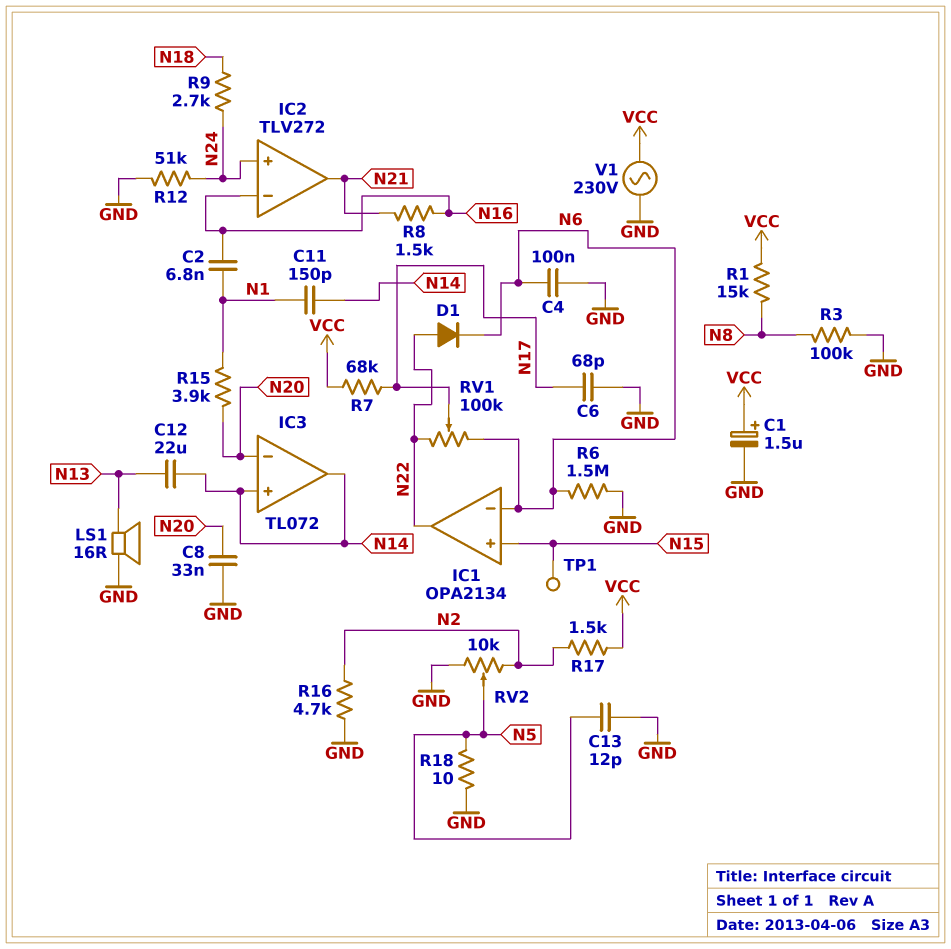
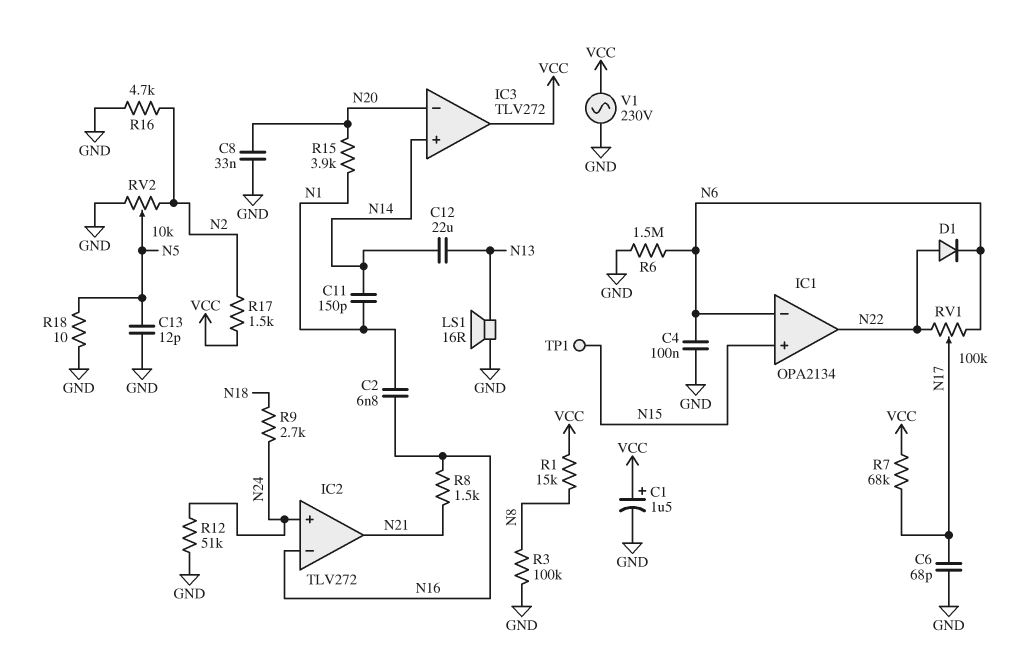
IC3: TL072 -> TLV272
IC3 pin out: N14 -> VCC

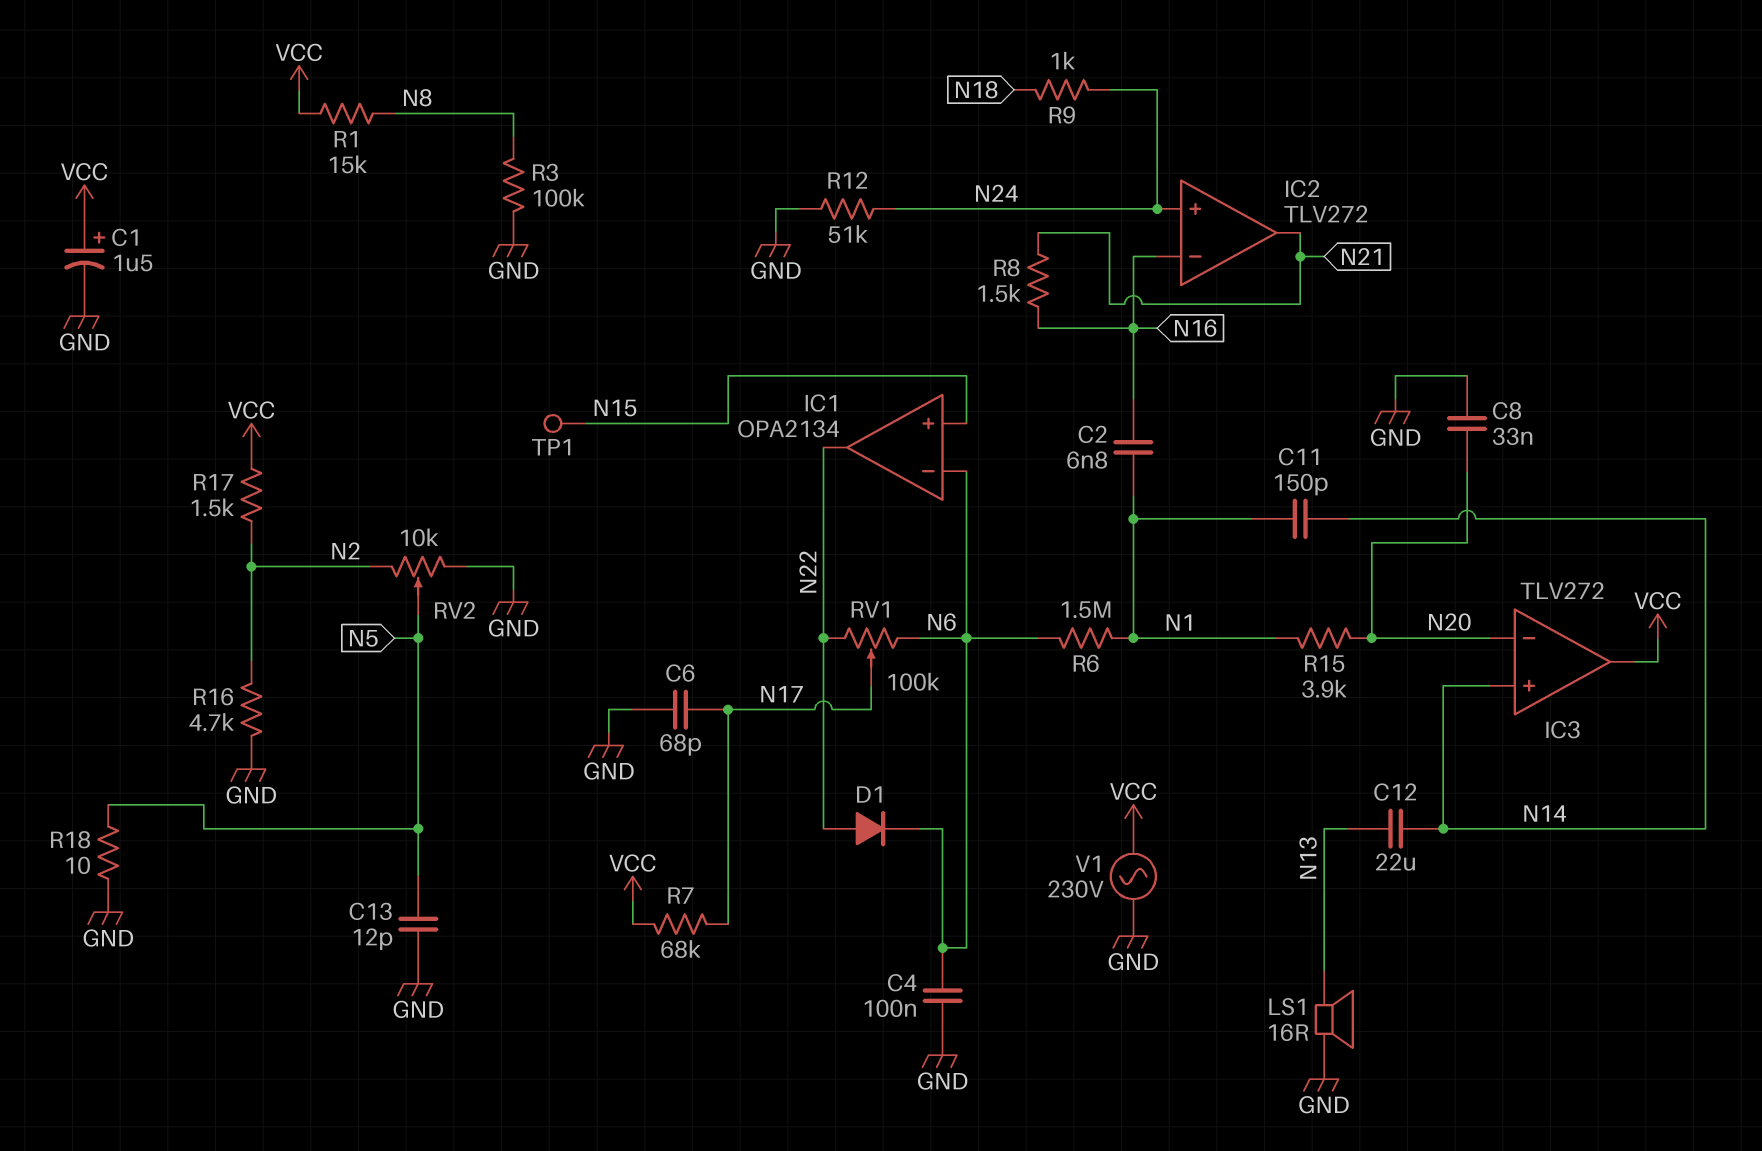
R6: 1.5M (GND, N6) -> 1.5M (N1, N6)
R9: 2.7k (N18, N24) -> 1k (N18, N24)

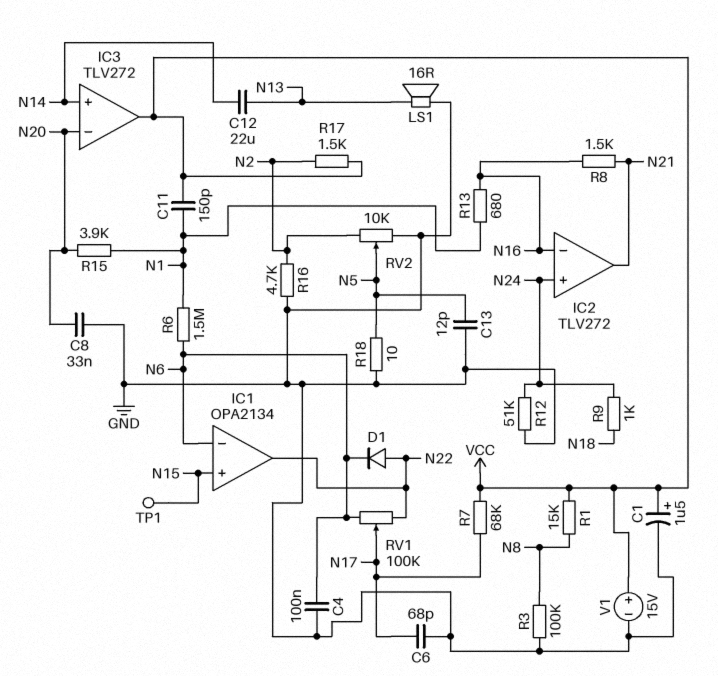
C2: 6.8nF (N1, N16) -> none
C11: 150pF (N1, N14) -> 150pF (N1, VCC)
R13: none -> 680 (N1, N16)
V1: AC 230V (GND, VCC) -> 15V (plus VCC, minus GND)

